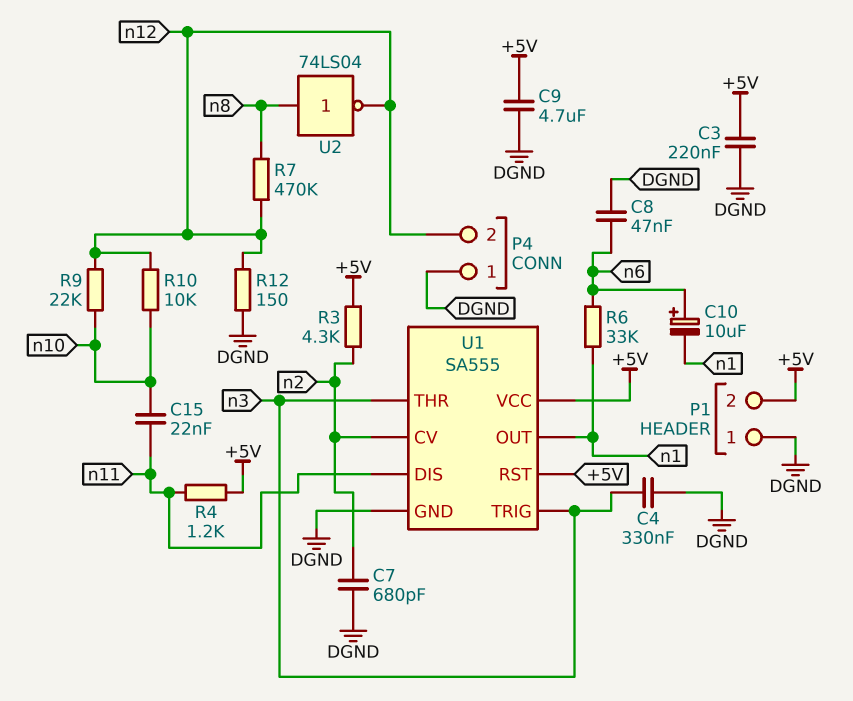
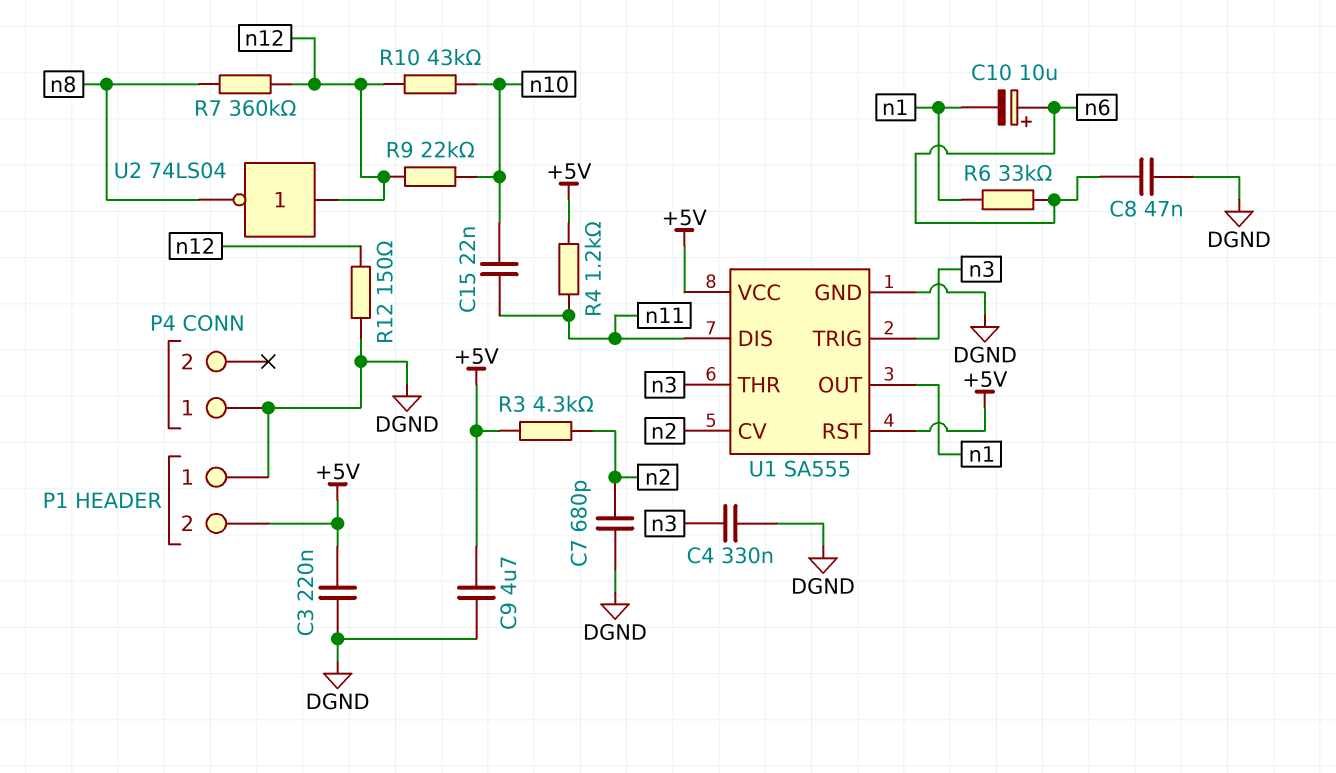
P4 pin 2: n12 -> none
R7: 470k (n8, n12) -> 360k (n8, n12)
R10: 10k (n10, n12) -> 43k (n10, n12)
U2: NOT 74LS04 (in n8, out n12) -> NOT 74LS04 (in n12, out n8)

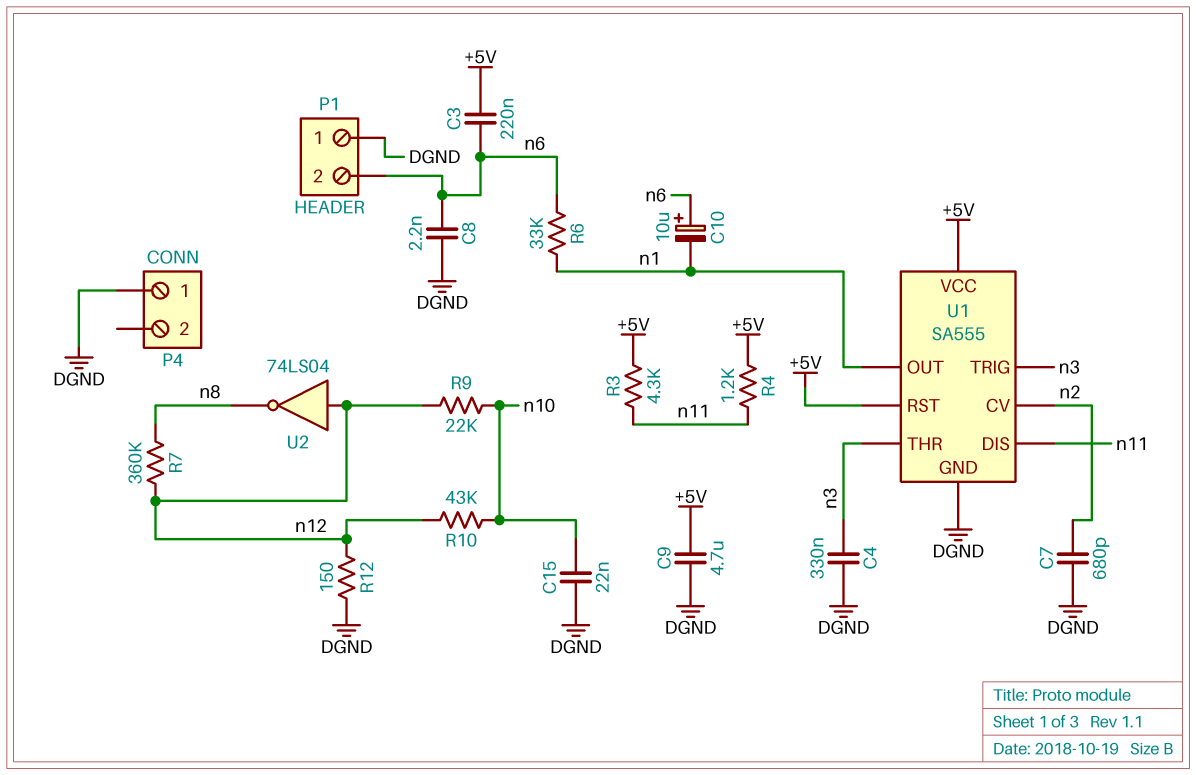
C3: 220nF (+5V, DGND) -> 220nF (+5V, n6)
C8: 47nF (DGND, n6) -> 2.2nF (DGND, n6)
C15: 22nF (n10, n11) -> 22nF (DGND, n10)
P1 pin 2: +5V -> n6
R3: 4.3k (+5V, n2) -> 4.3k (+5V, n11)

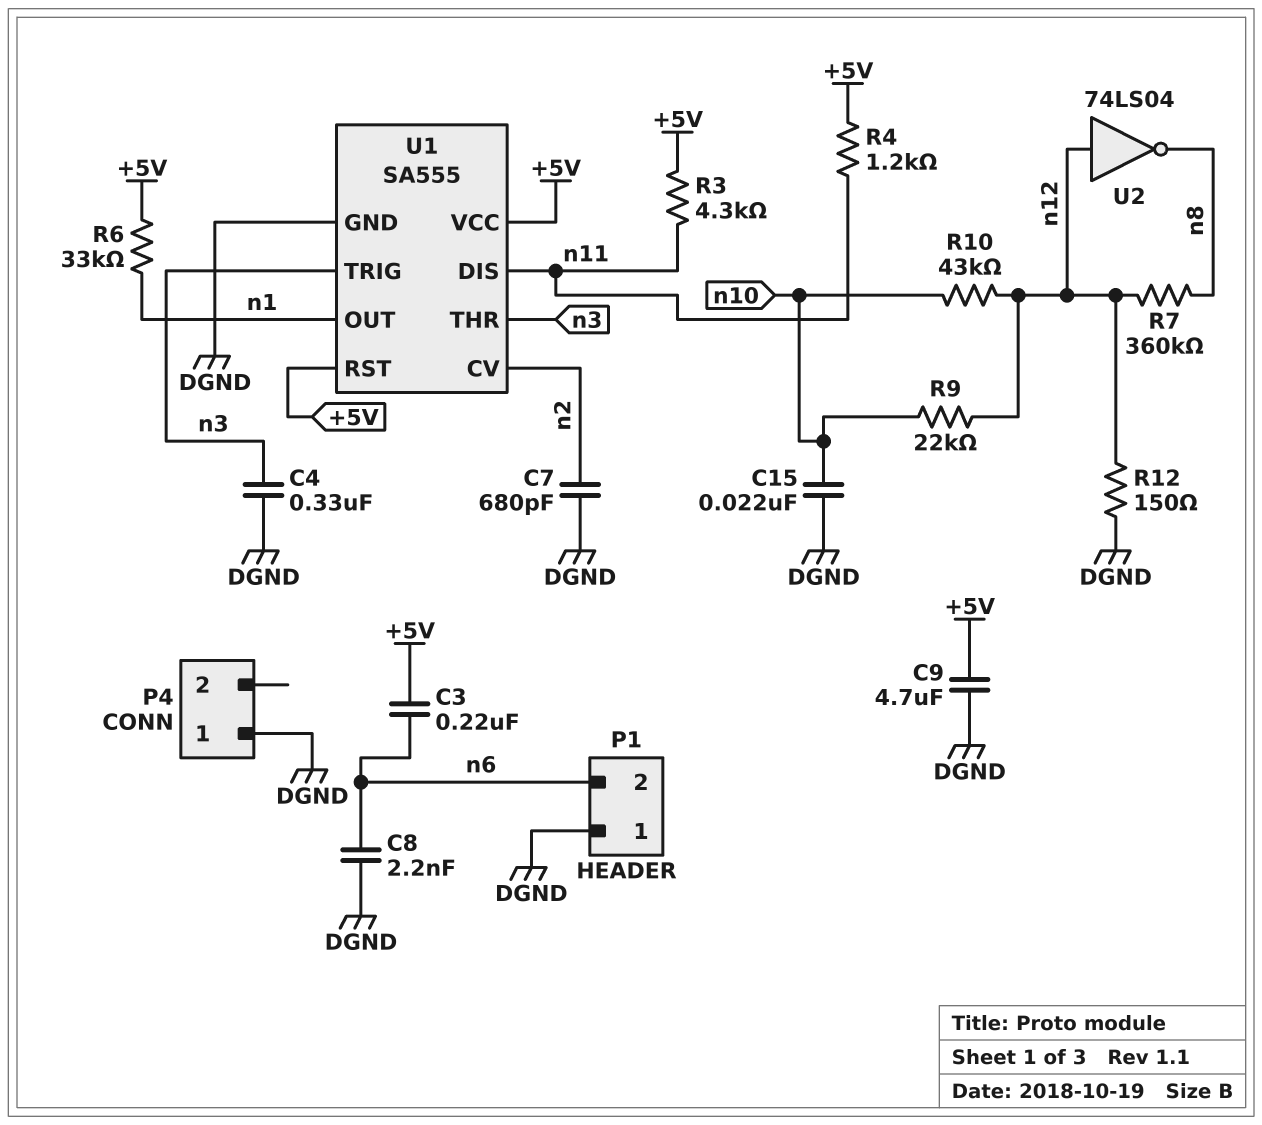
C10: 10uF (plus n6, minus n1) -> none
R6: 33k (n1, n6) -> 33k (+5V, n1)

